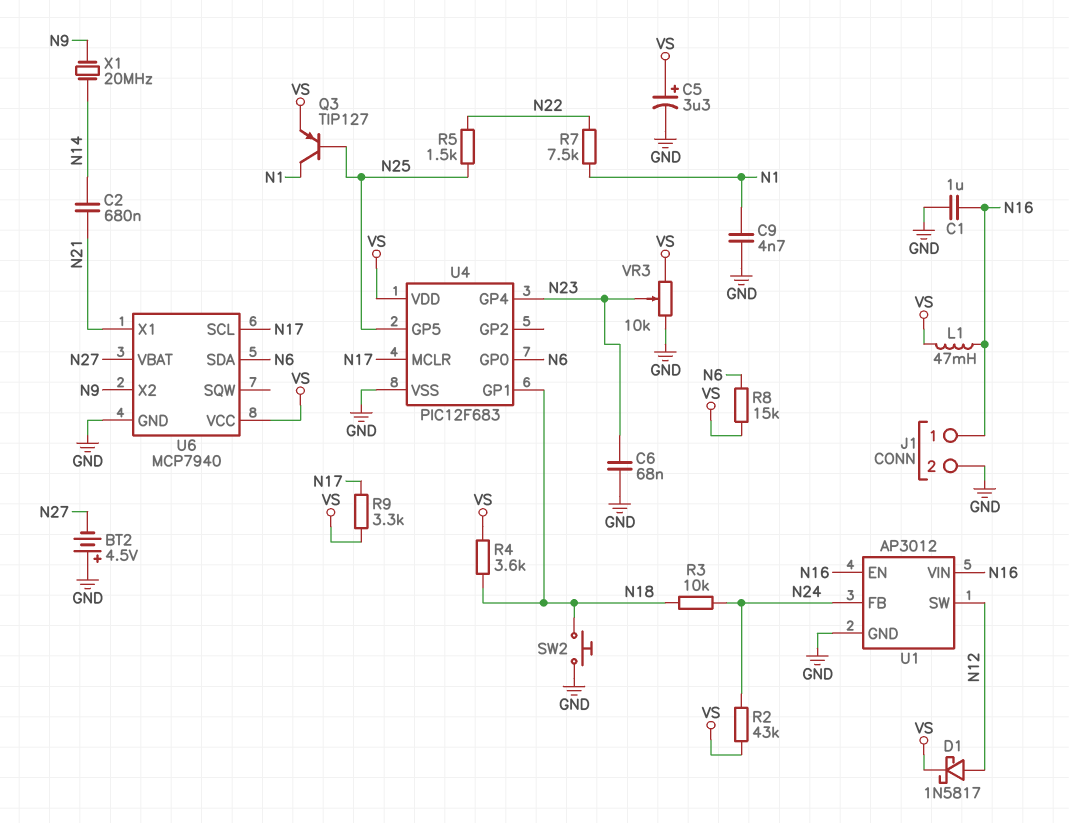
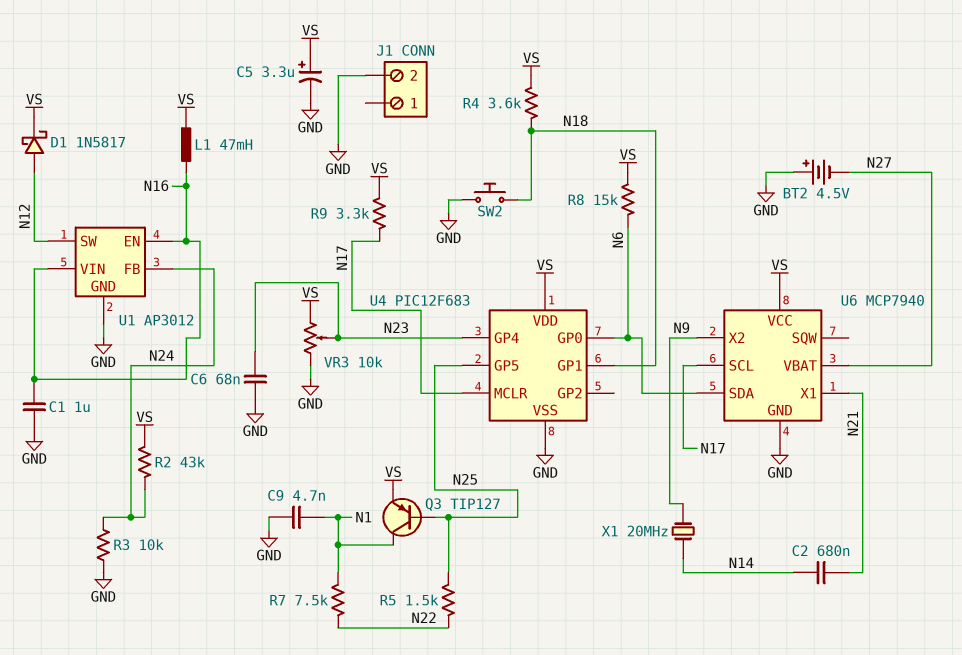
J1 pin 1: N16 -> none
R3: 10k (N18, N24) -> 10k (GND, N24)

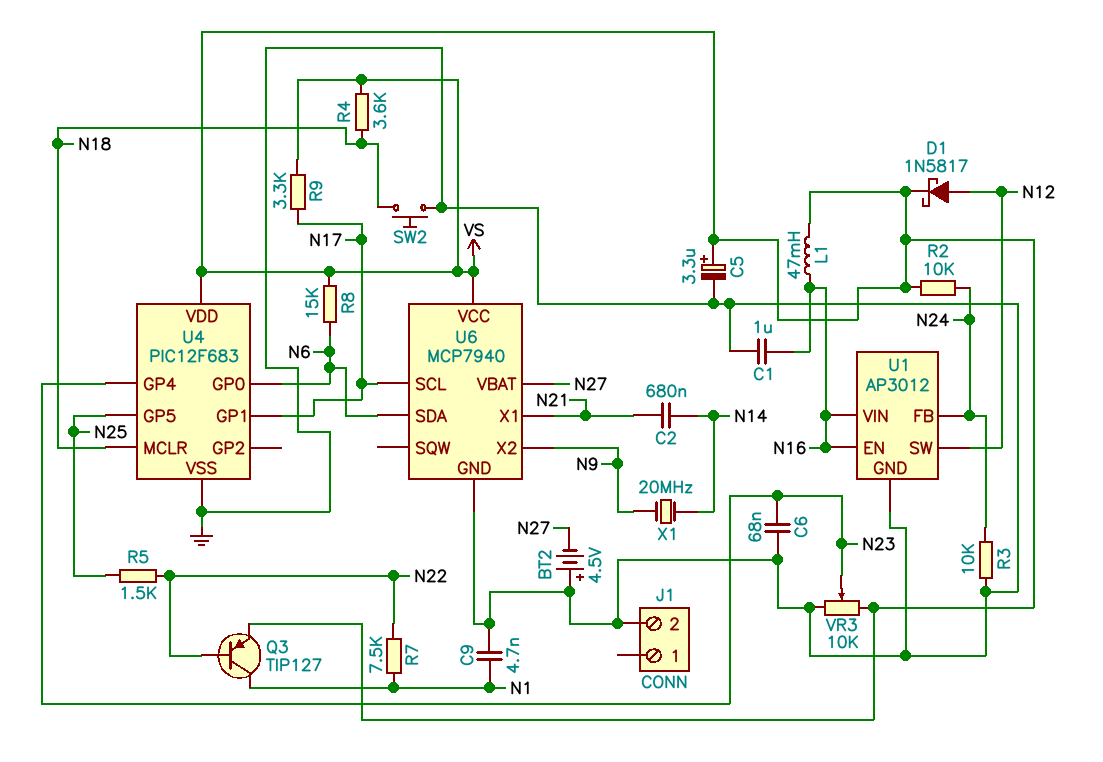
Q3: PNP TIP127 (B N25, C N1, E VS) -> PNP TIP127 (B N22, C N1, E VS)
R2: 43k (N24, VS) -> 10k (N24, VS)
U4 pin GP1: N18 -> N17
U4 pin MCLR: N17 -> N18

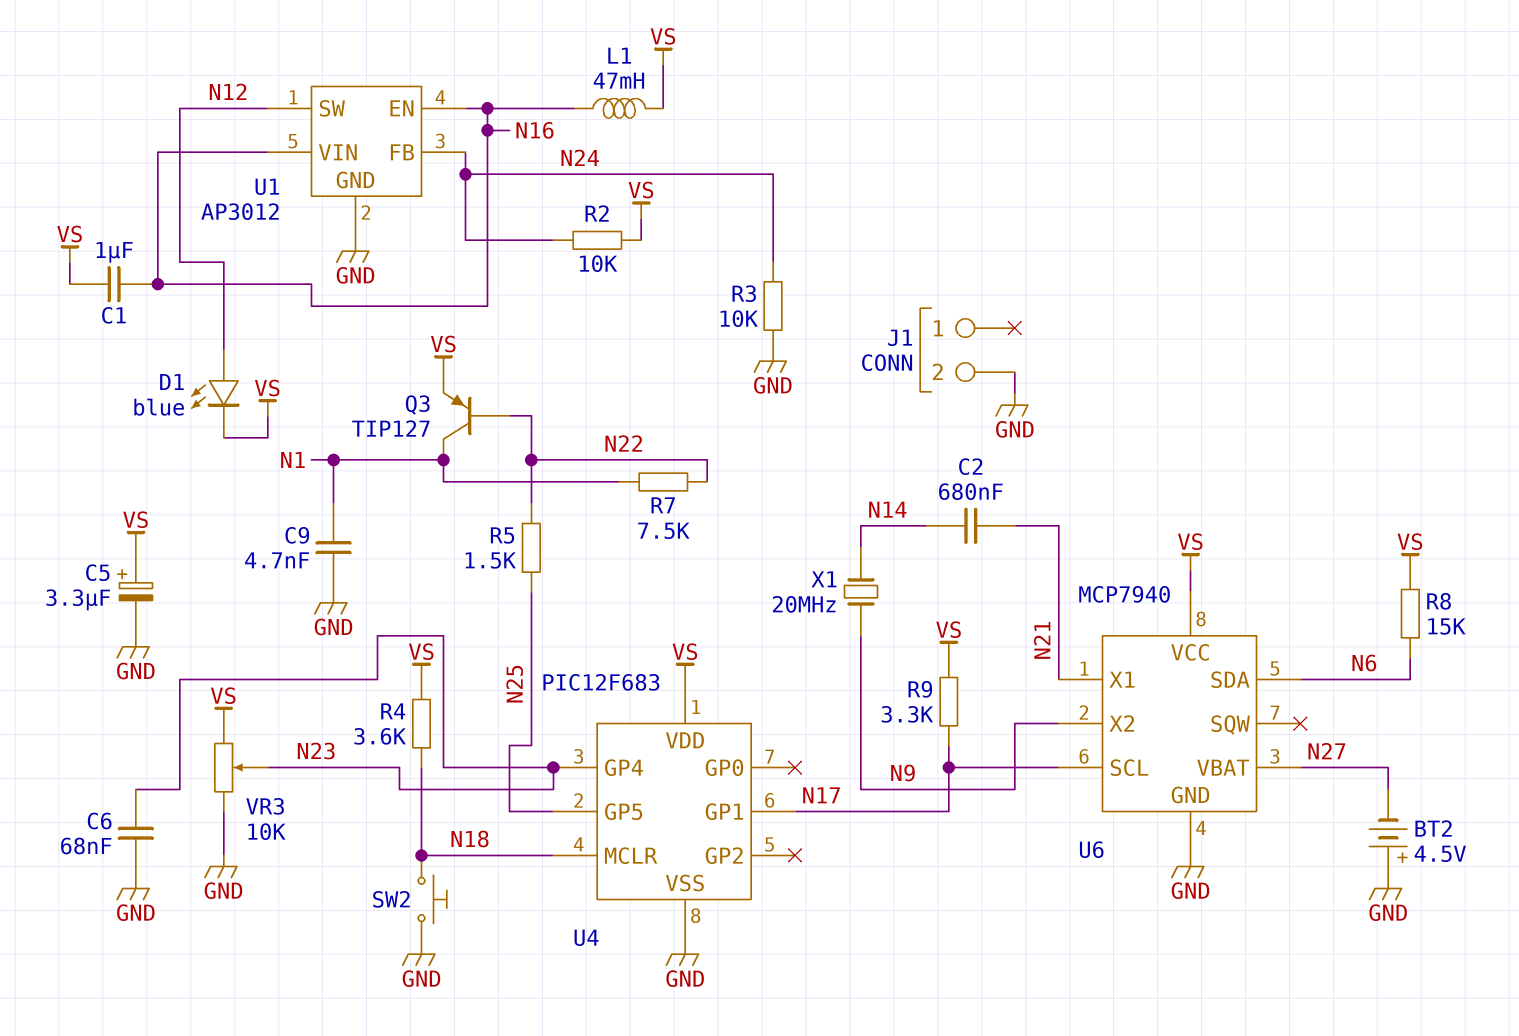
C1: 1uF (GND, N16) -> 1uF (N16, VS)
D1: schottky 1N5817 (A N12, K VS) -> LED blue (A N12, K VS)
U4 pin GP0: N6 -> none

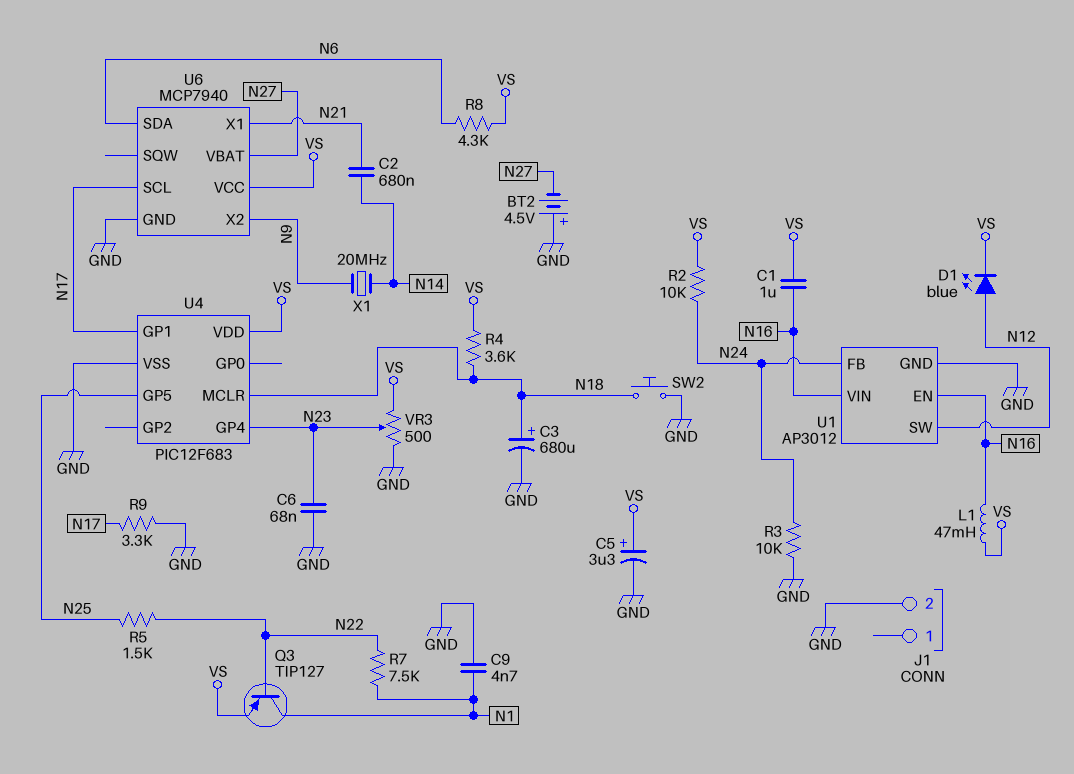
C3: none -> 680uF (plus N18, minus GND)
R8: 15k (N6, VS) -> 4.3k (N6, VS)
R9: 3.3k (N17, VS) -> 3.3k (GND, N17)
VR3: 10k (GND, VS, wiper N23) -> 500 (GND, VS, wiper N23)

